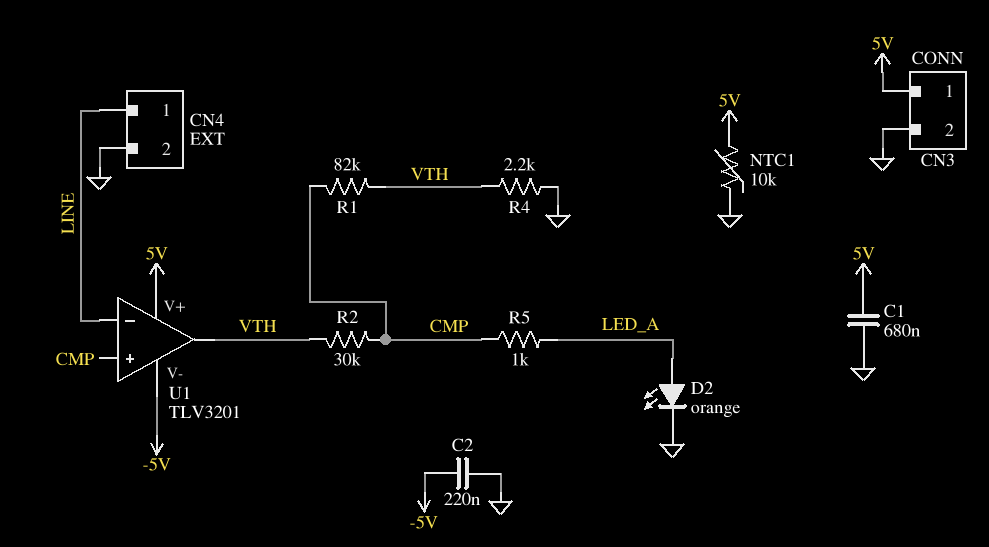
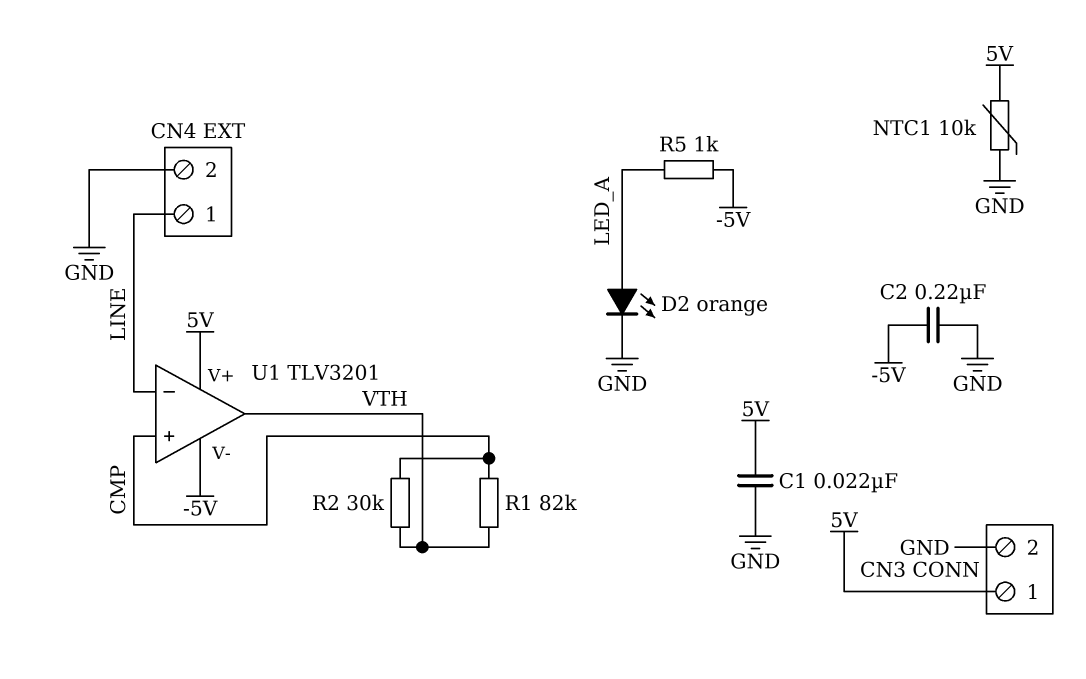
C1: 680nF (5V, GND) -> 22nF (5V, GND)
R4: 2.2k (GND, VTH) -> none
R5: 1k (CMP, LED_A) -> 1k (-5V, LED_A)

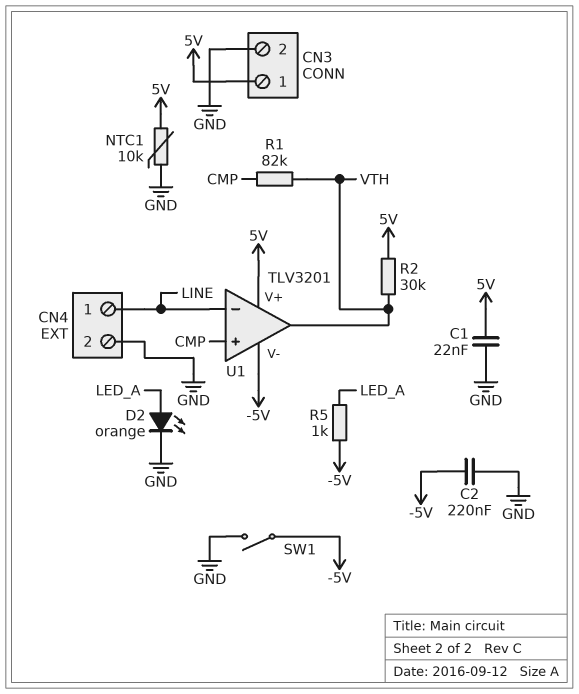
R2: 30k (CMP, VTH) -> 30k (5V, VTH)
SW1: none -> switch (-5V, GND)

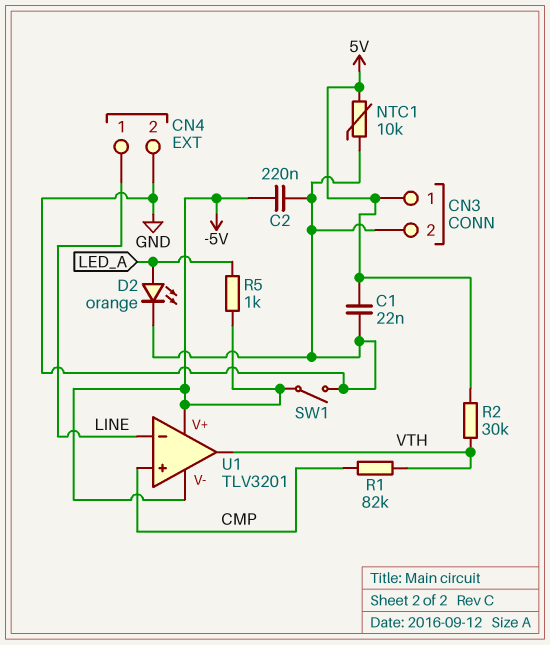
U1 pin V+: 5V -> -5V

